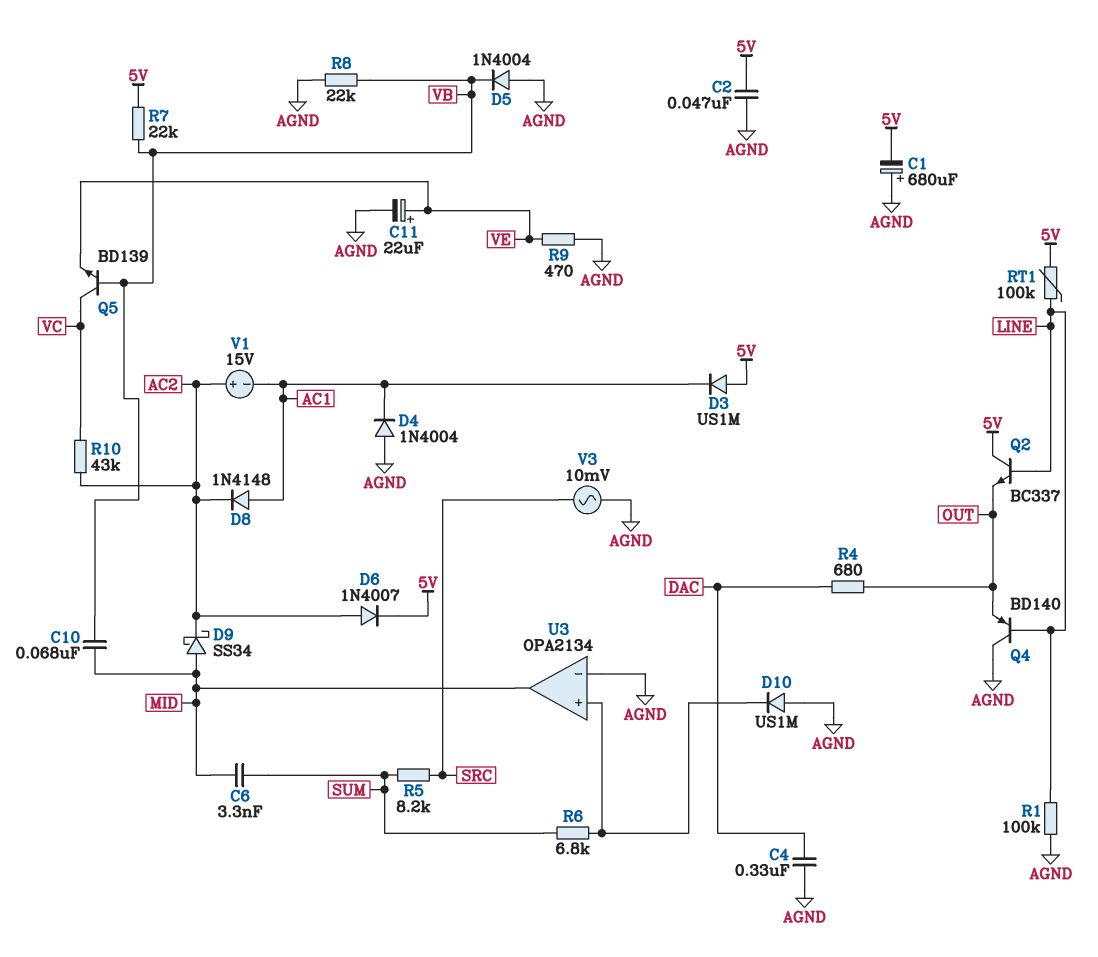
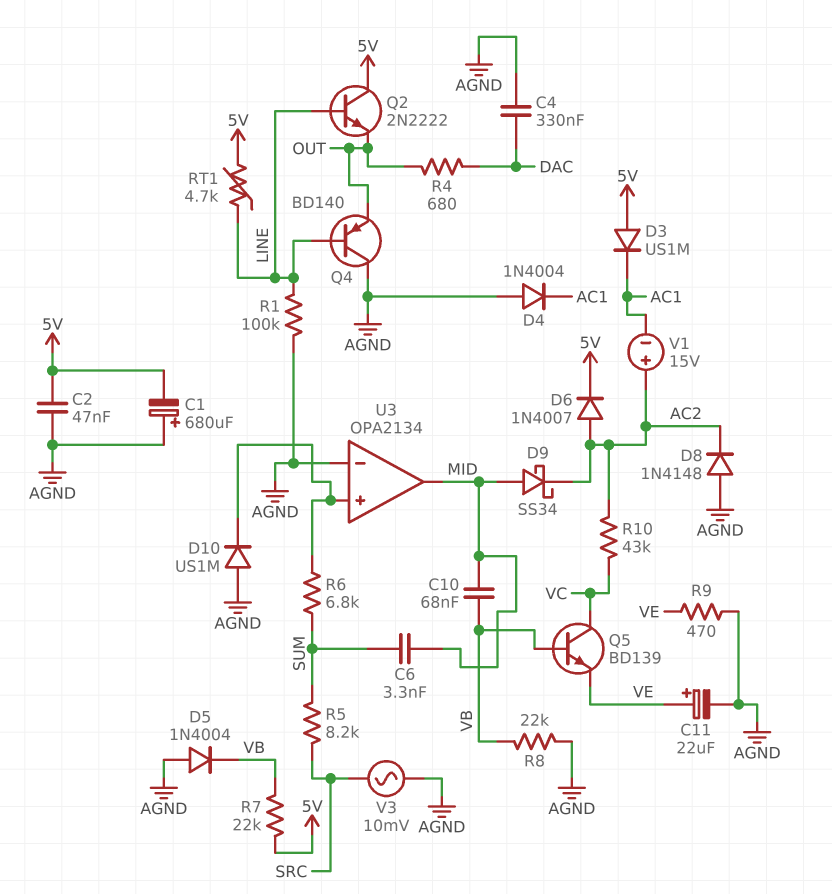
D8: diode 1N4148 (A AC1, K AC2) -> diode 1N4148 (A AGND, K AC2)
Q2: NPN BC337 (B LINE, C 5V, E OUT) -> NPN 2N2222 (B LINE, C 5V, E OUT)
RT1: 100k (5V, LINE) -> 4.7k (5V, LINE)

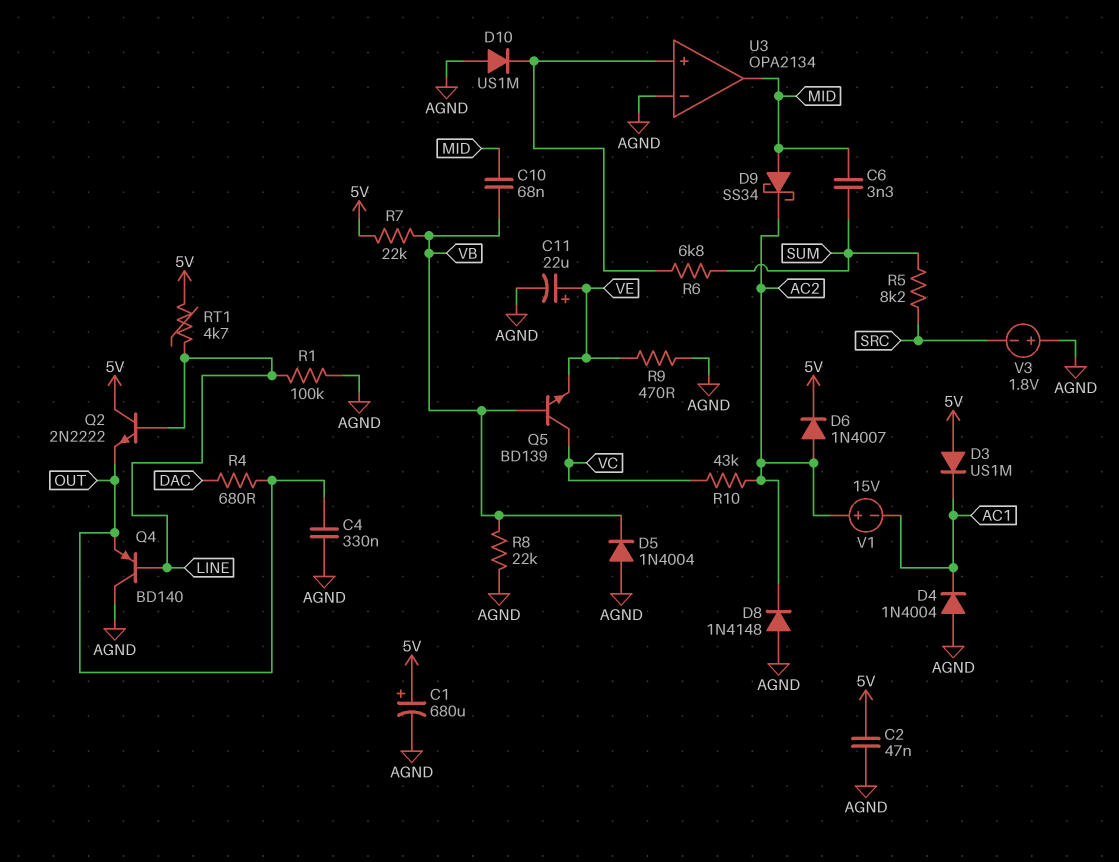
C1: 680uF (plus AGND, minus 5V) -> 680uF (plus 5V, minus AGND)
C4: 330nF (AGND, DAC) -> 330nF (AGND, OUT)
V3: AC 10mV (AGND, SRC) -> 1.8V (plus AGND, minus SRC)

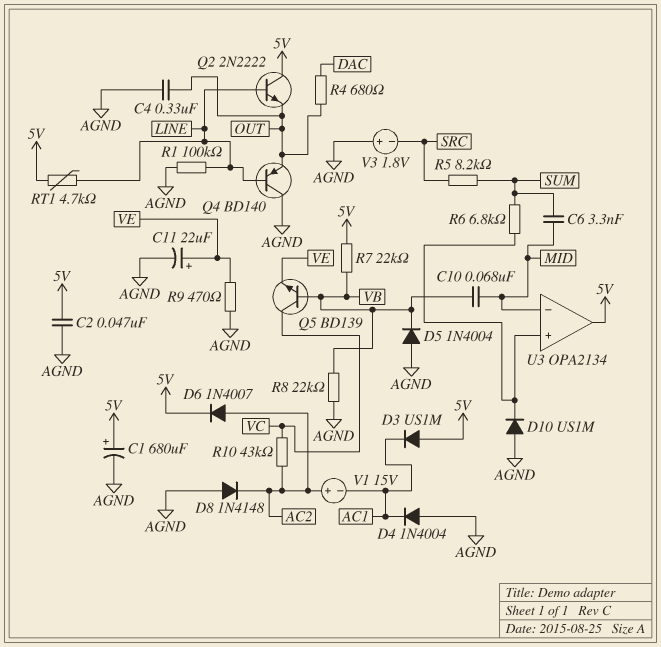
D9: schottky SS34 (A MID, K AC2) -> none
U3 pin in-: AGND -> MID
U3 pin out: MID -> 5V

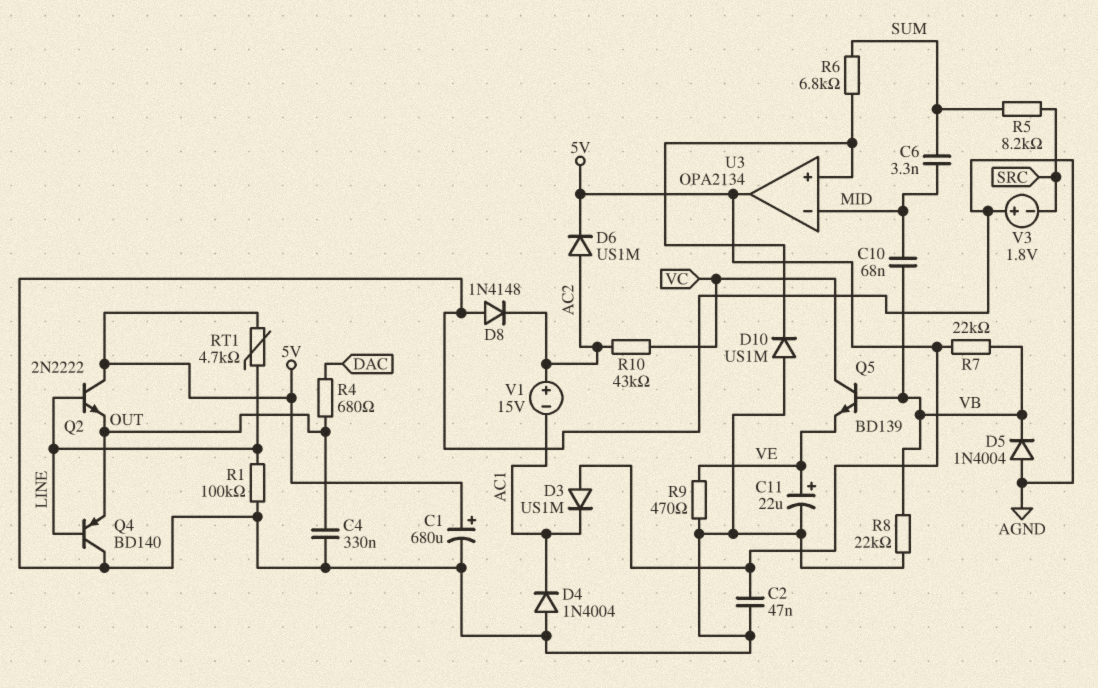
D6: diode 1N4007 (A AC2, K 5V) -> diode US1M (A AC2, K 5V)

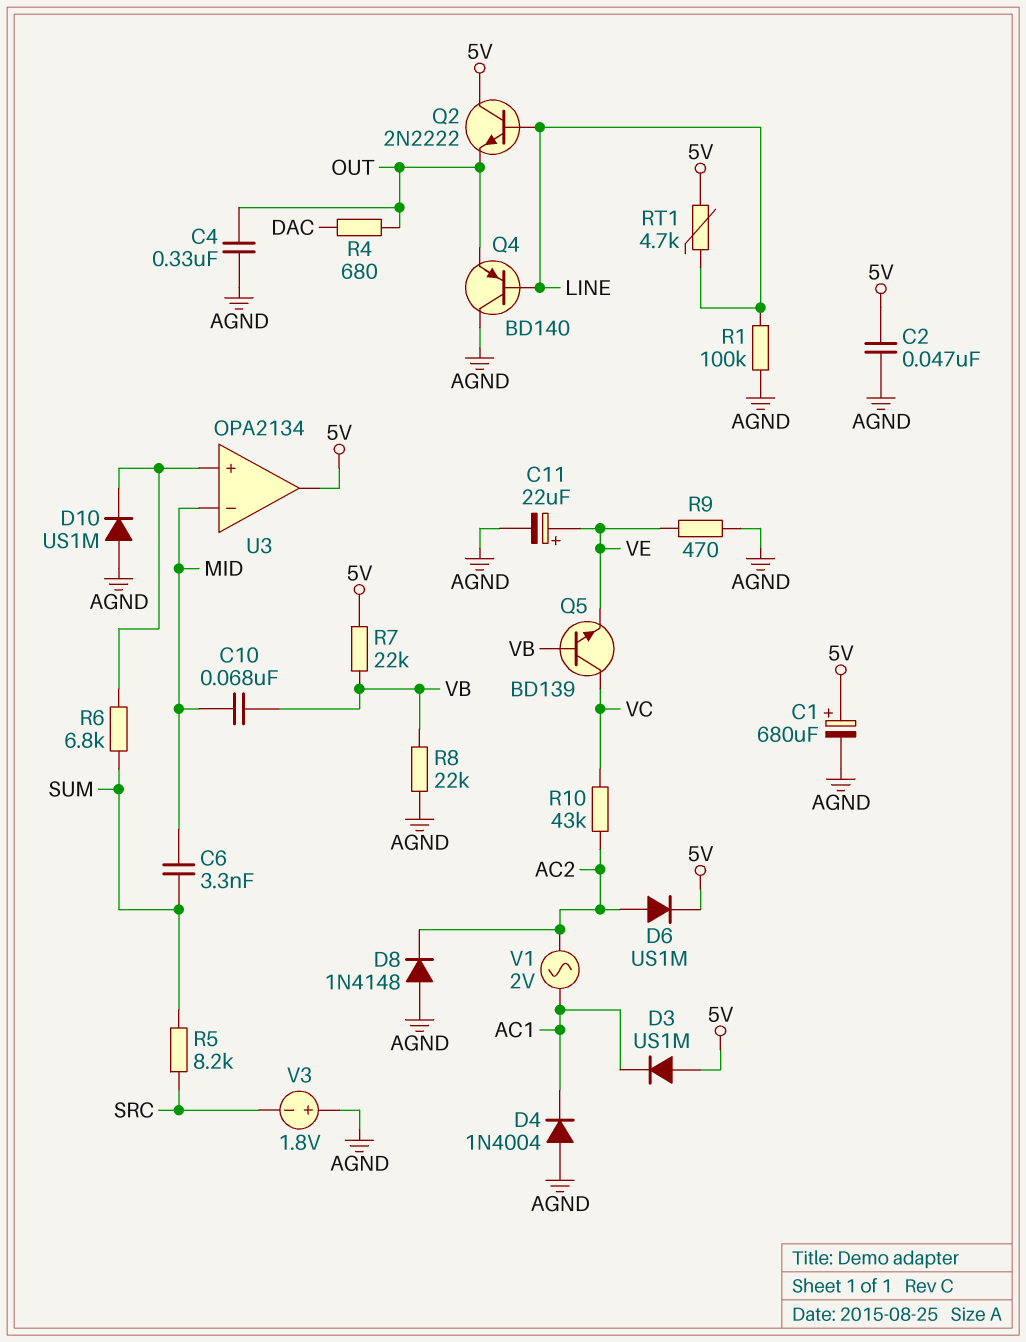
D5: diode 1N4004 (A AGND, K VB) -> none
V1: 15V (plus AC2, minus AC1) -> AC 2V (AC1, AC2)

